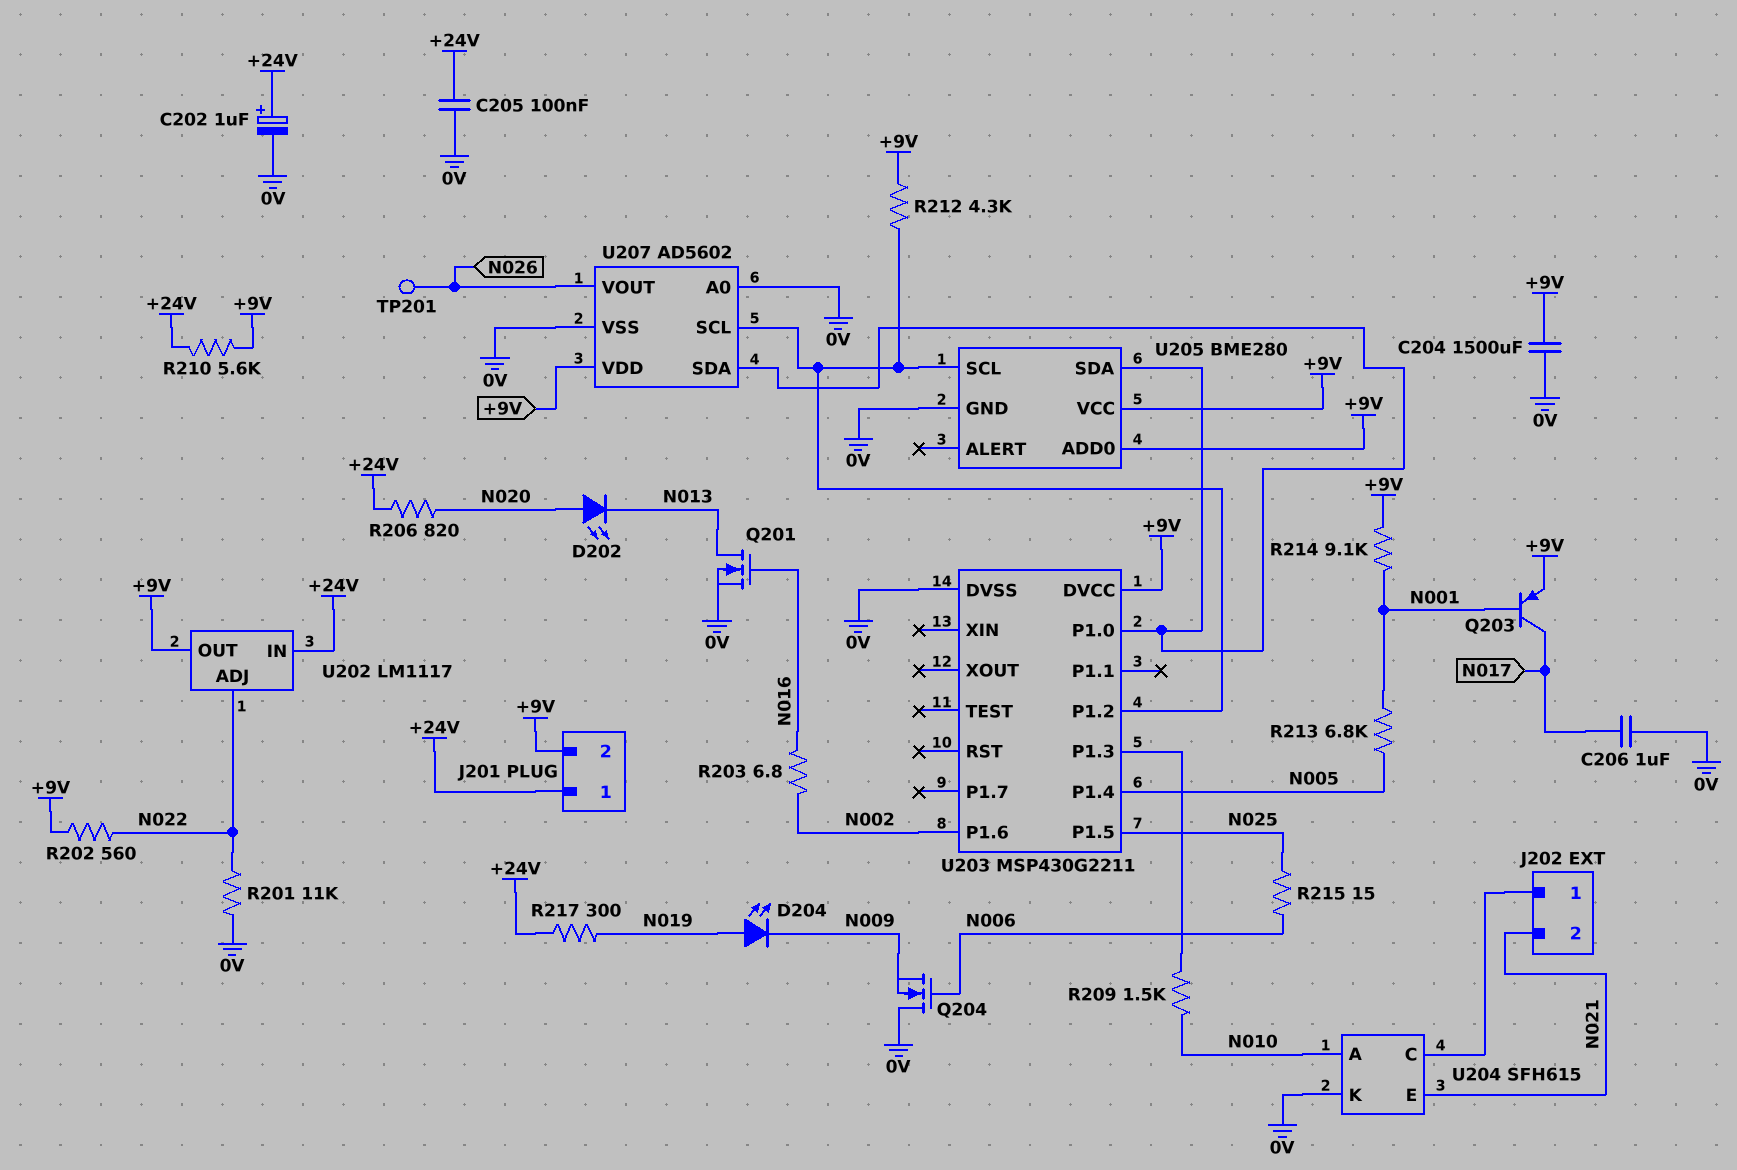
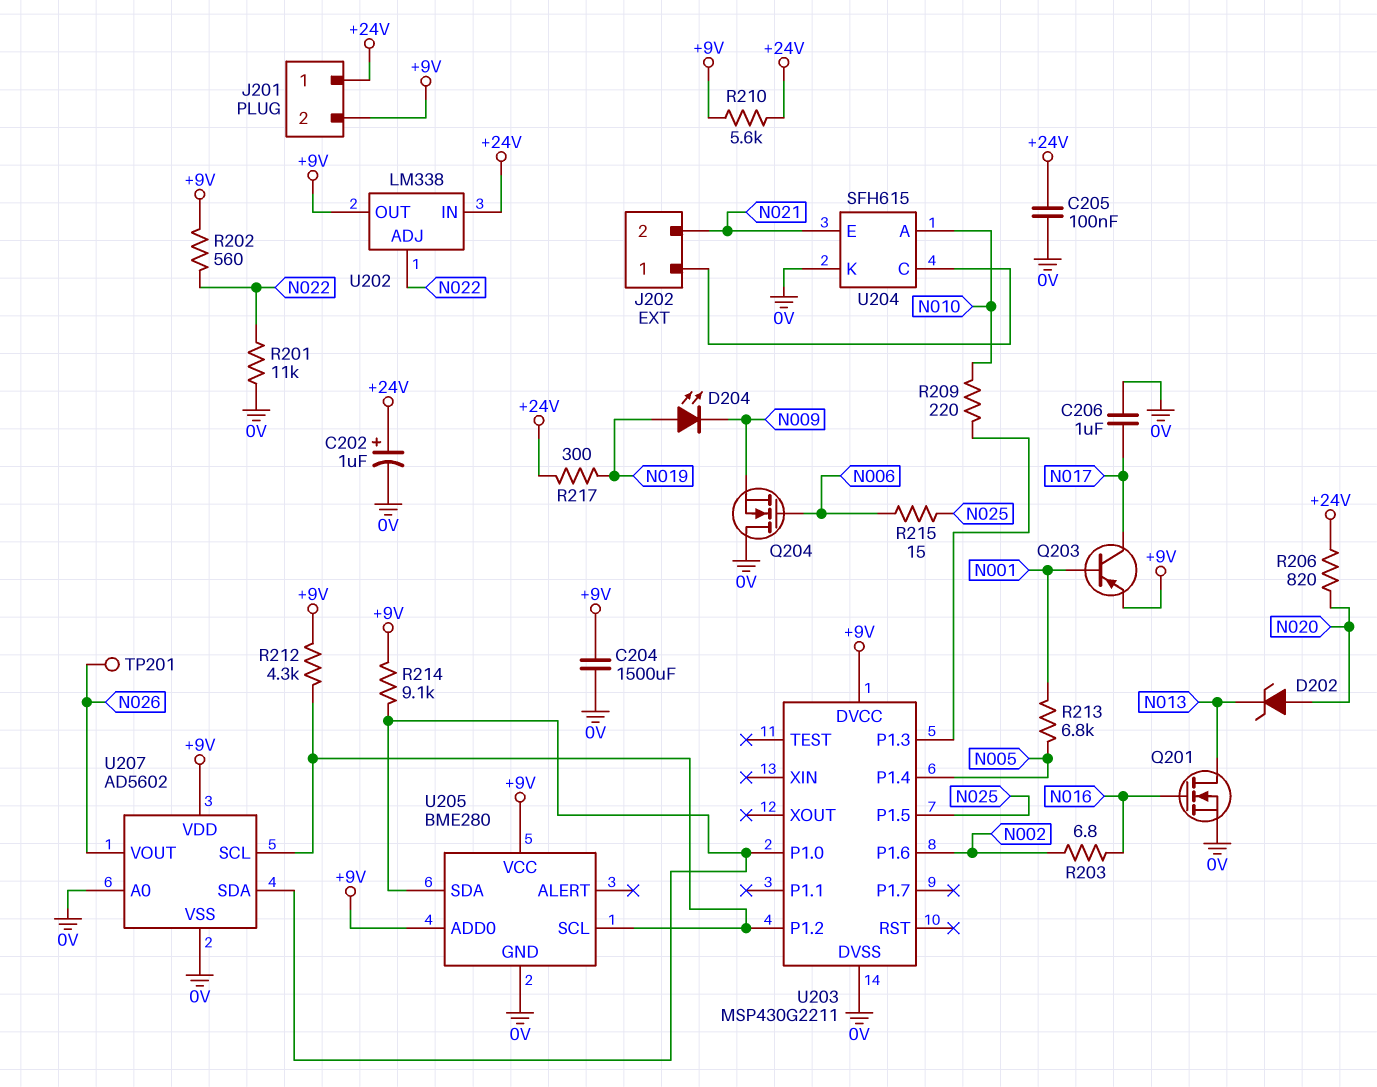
D202: LED (A N020, K N013) -> zener (A N020, K N013)
R209: 1.5k (N010, U203/P1.3) -> 220 (N010, U203/P1.3)
R214: 9.1k (+9V, N001) -> 9.1k (+9V, U203/P1.0)
U202: LM1117 -> LM338

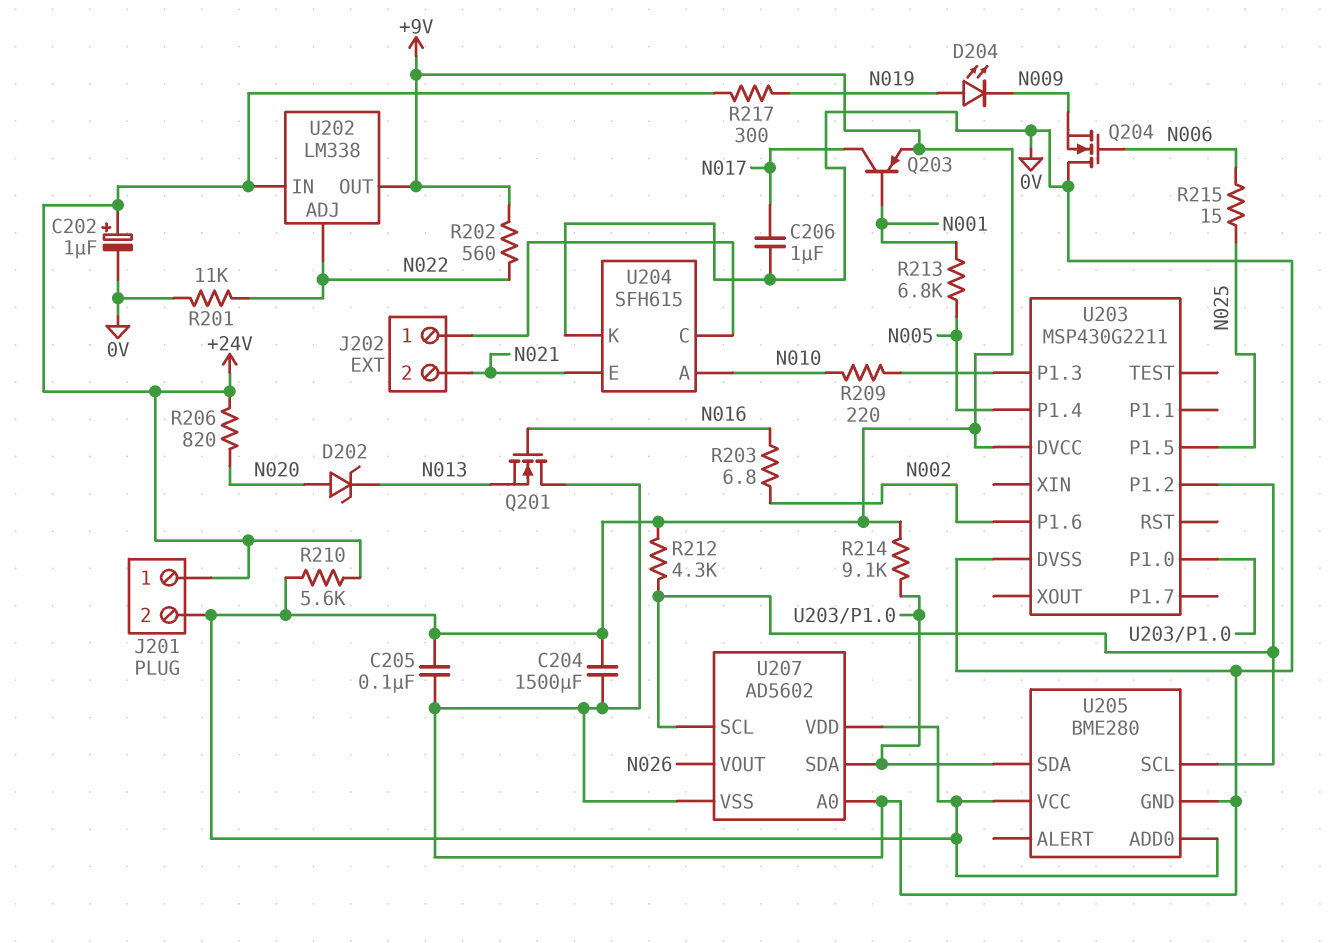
C205: 100nF (+24V, 0V) -> 100nF (+9V, 0V)
Q201: NMOS (G N016, D N013, S 0V) -> NMOS (G N016, D 0V, S N013)
TP201: test point (N026) -> none

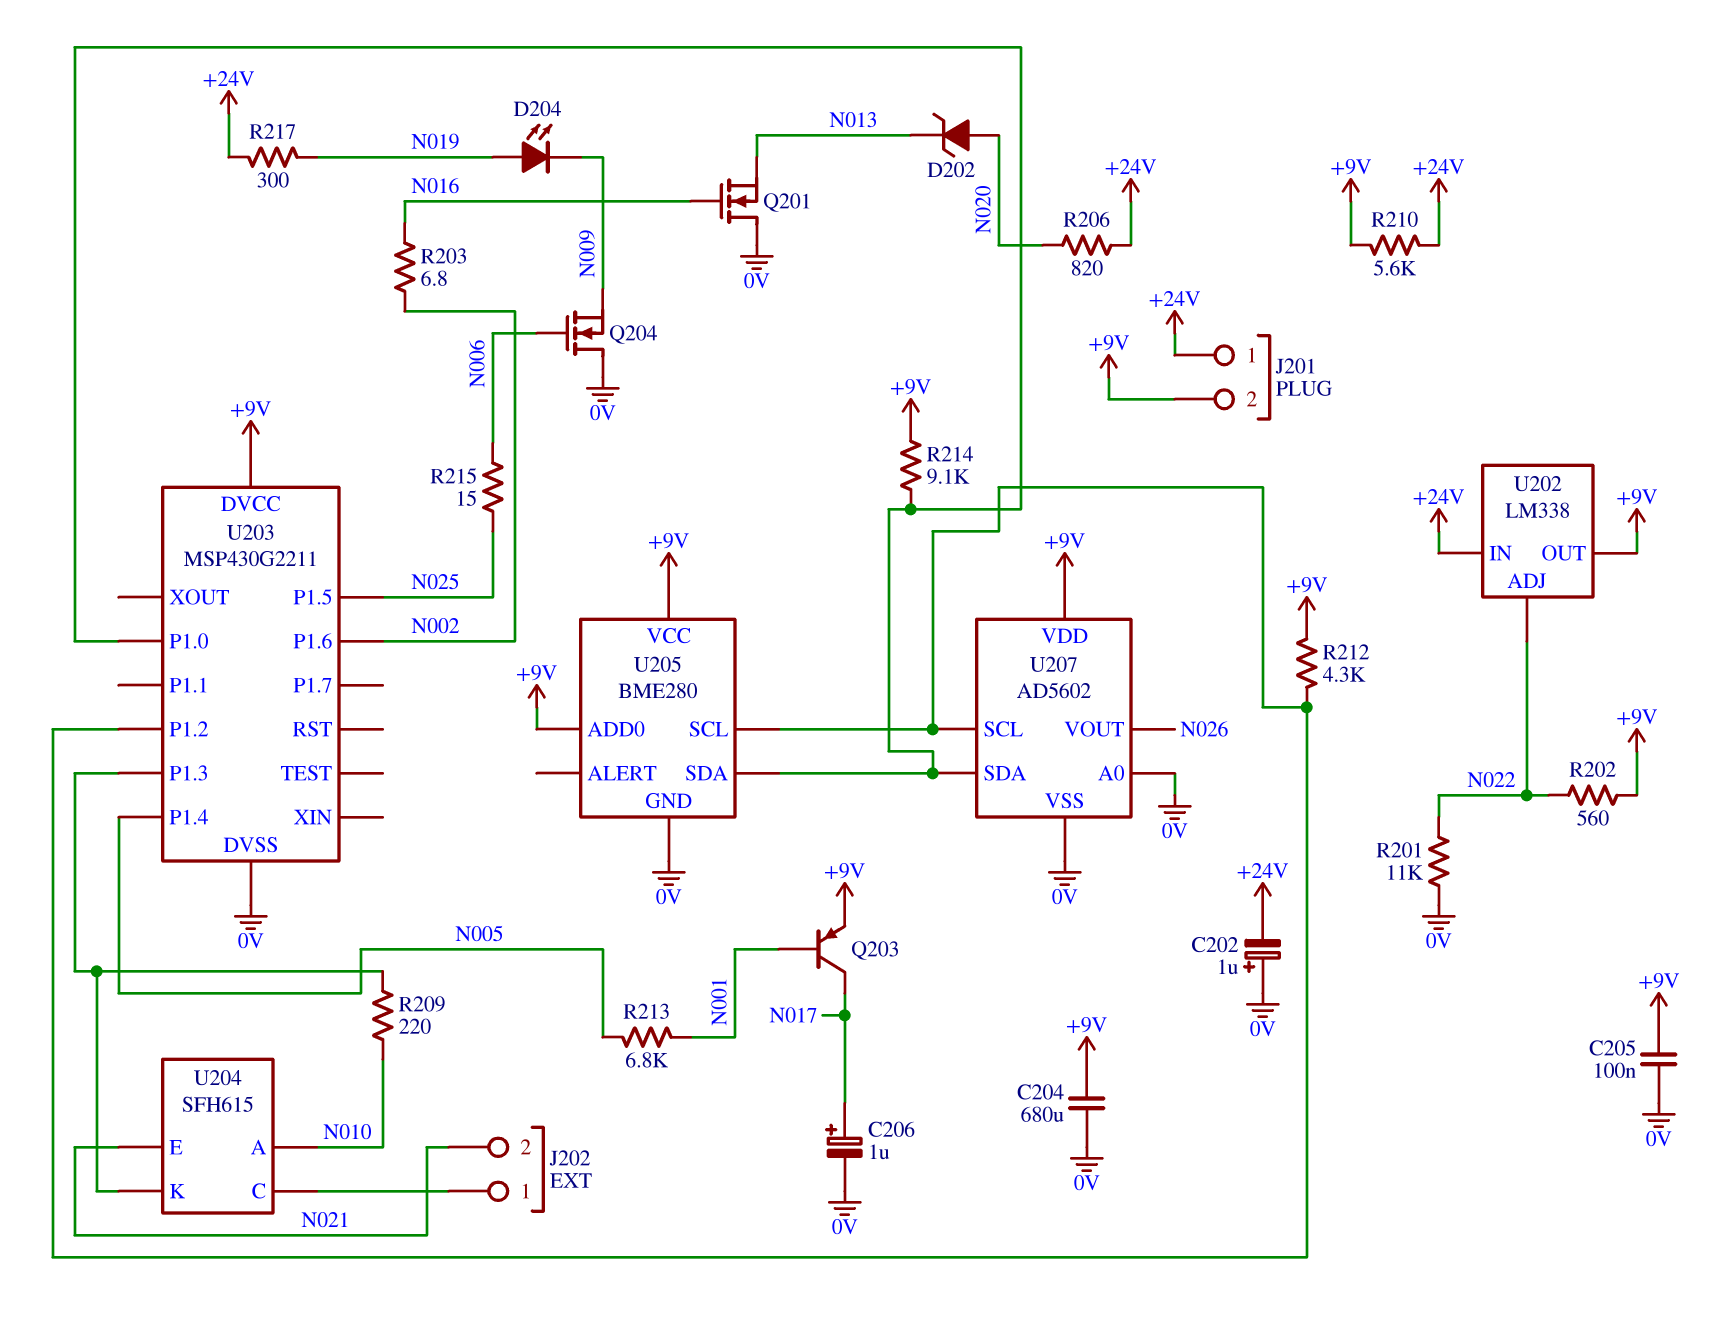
C202: 1uF (plus +24V, minus 0V) -> 1uF (plus 0V, minus +24V)
C204: 1500uF (+9V, 0V) -> 680uF (+9V, 0V)
C206: 1uF (0V, N017) -> 1uF (plus N017, minus 0V)
U204 pin K: 0V -> U203/P1.3

